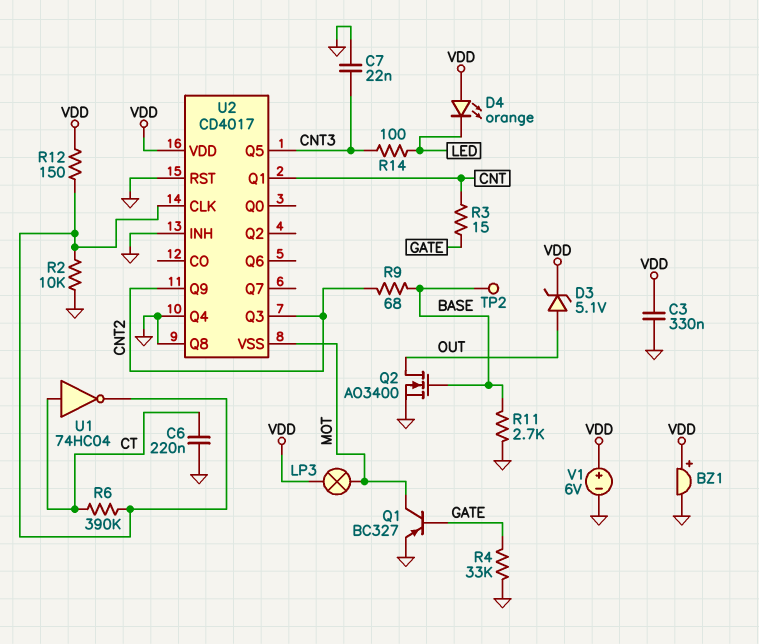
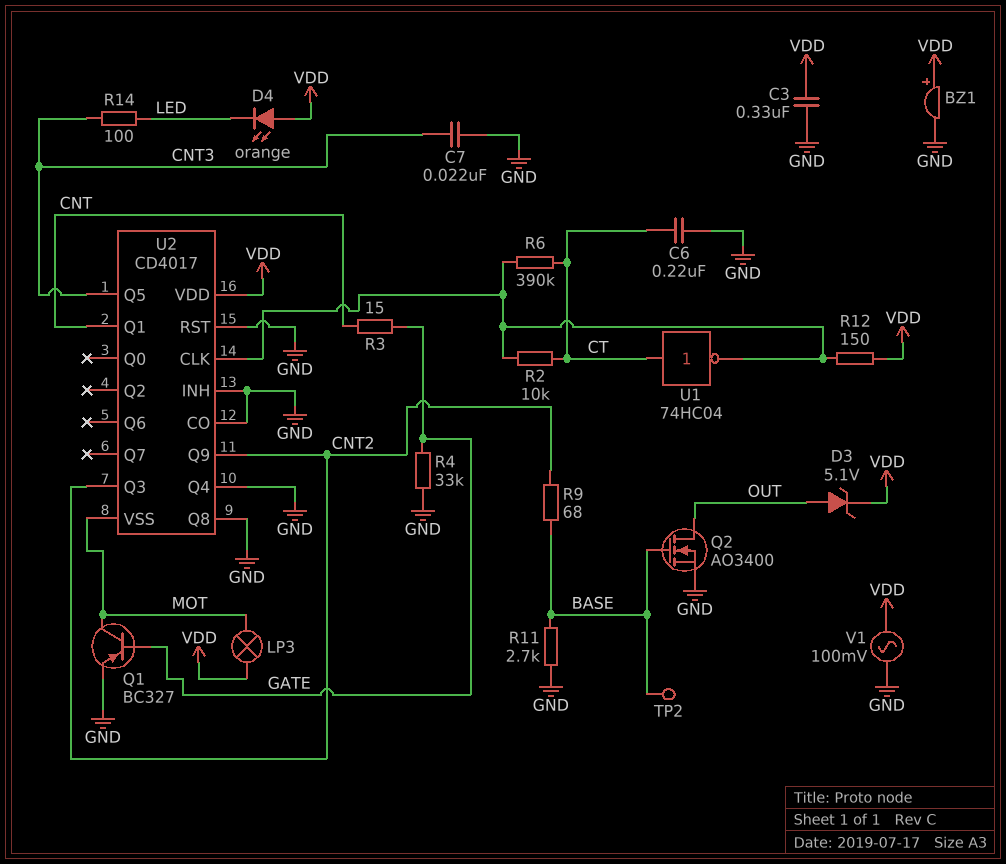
R2: 10k (GND, U2/CLK) -> 10k (CT, U2/CLK)
U2 pin CO: none -> GND
V1: 6V (plus VDD, minus GND) -> AC 100mV (GND, VDD)

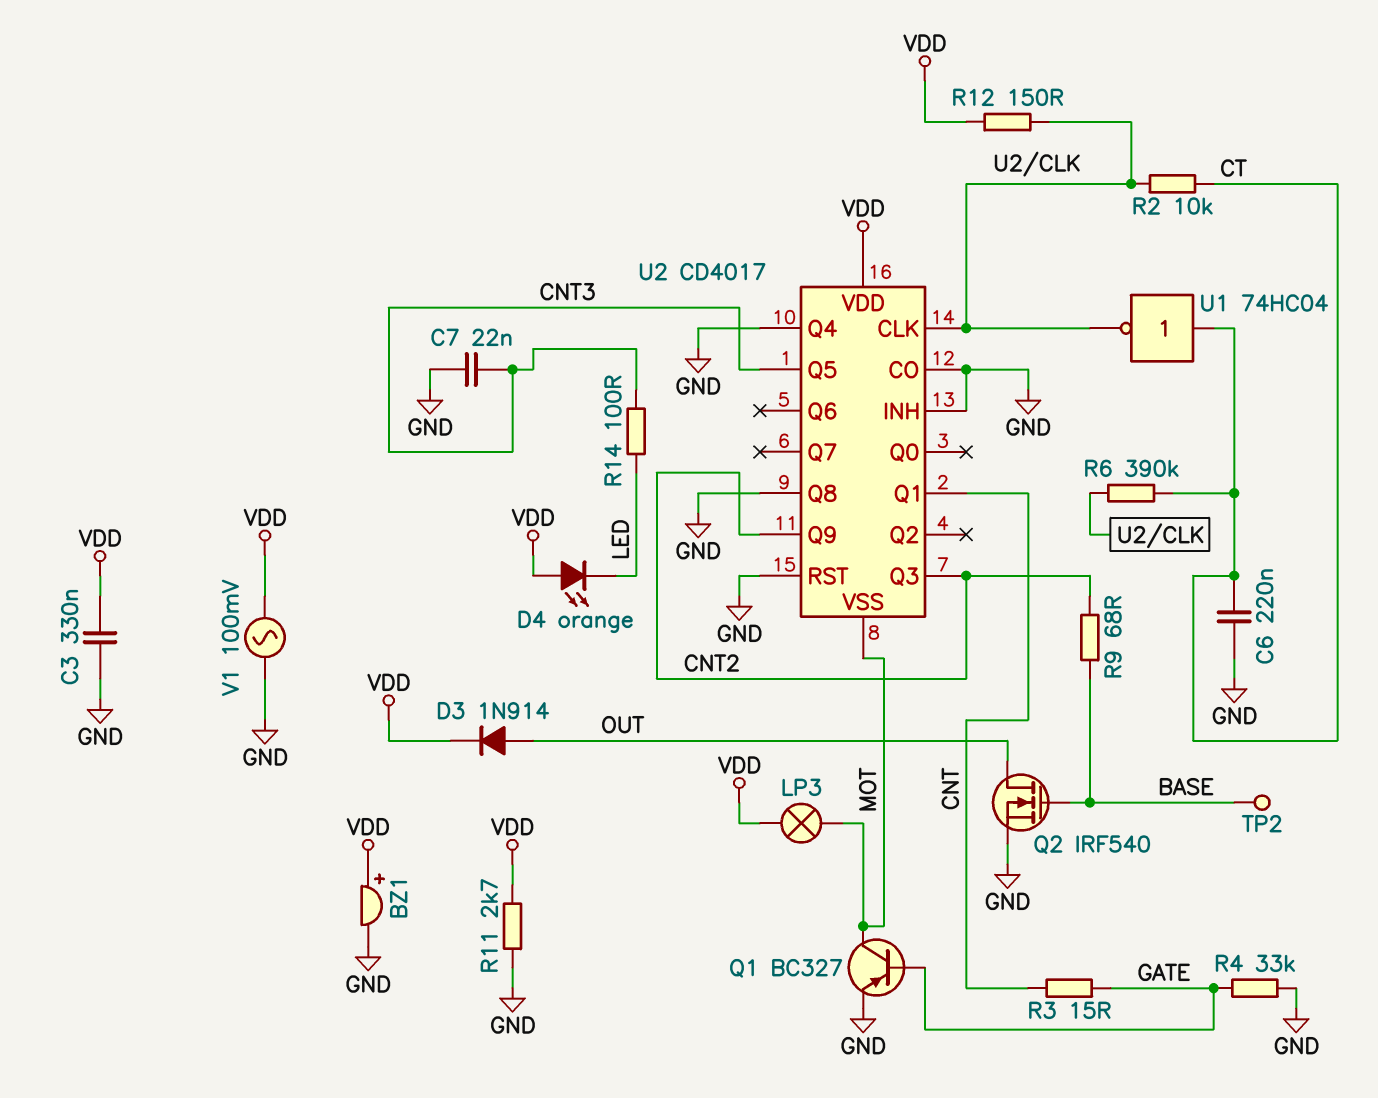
D3: zener 5.1V (A OUT, K VDD) -> diode 1N914 (A OUT, K VDD)
Q2: NMOS AO3400 (G BASE, D OUT, S GND) -> NMOS IRF540 (G BASE, D OUT, S GND)
R11: 2.7k (BASE, GND) -> 2.7k (GND, VDD)

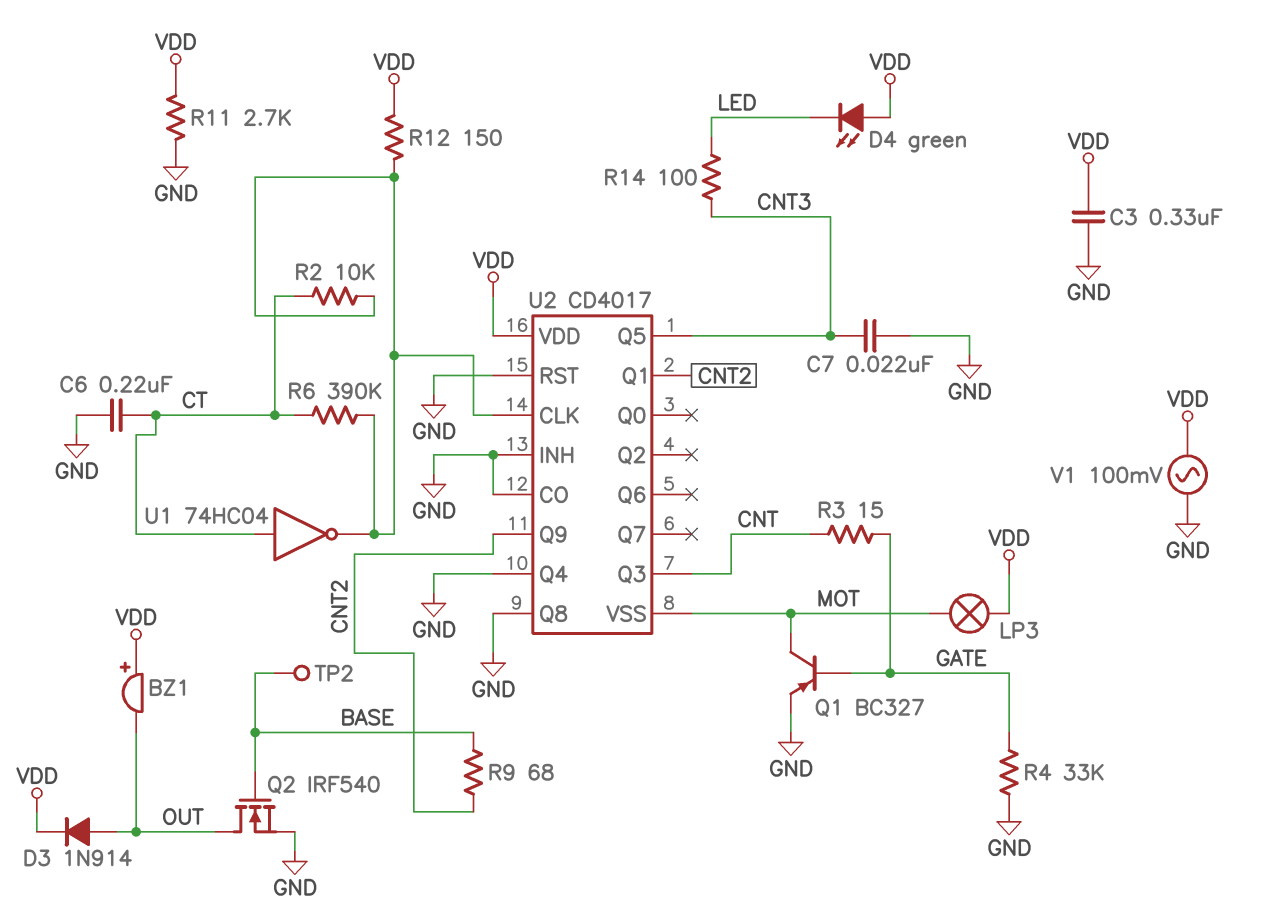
BZ1: buzzer (plus VDD, minus GND) -> buzzer (plus VDD, minus OUT)
D4: LED orange (A VDD, K LED) -> LED green (A VDD, K LED)
U2 pin Q1: CNT -> CNT2
U2 pin Q3: CNT2 -> CNT

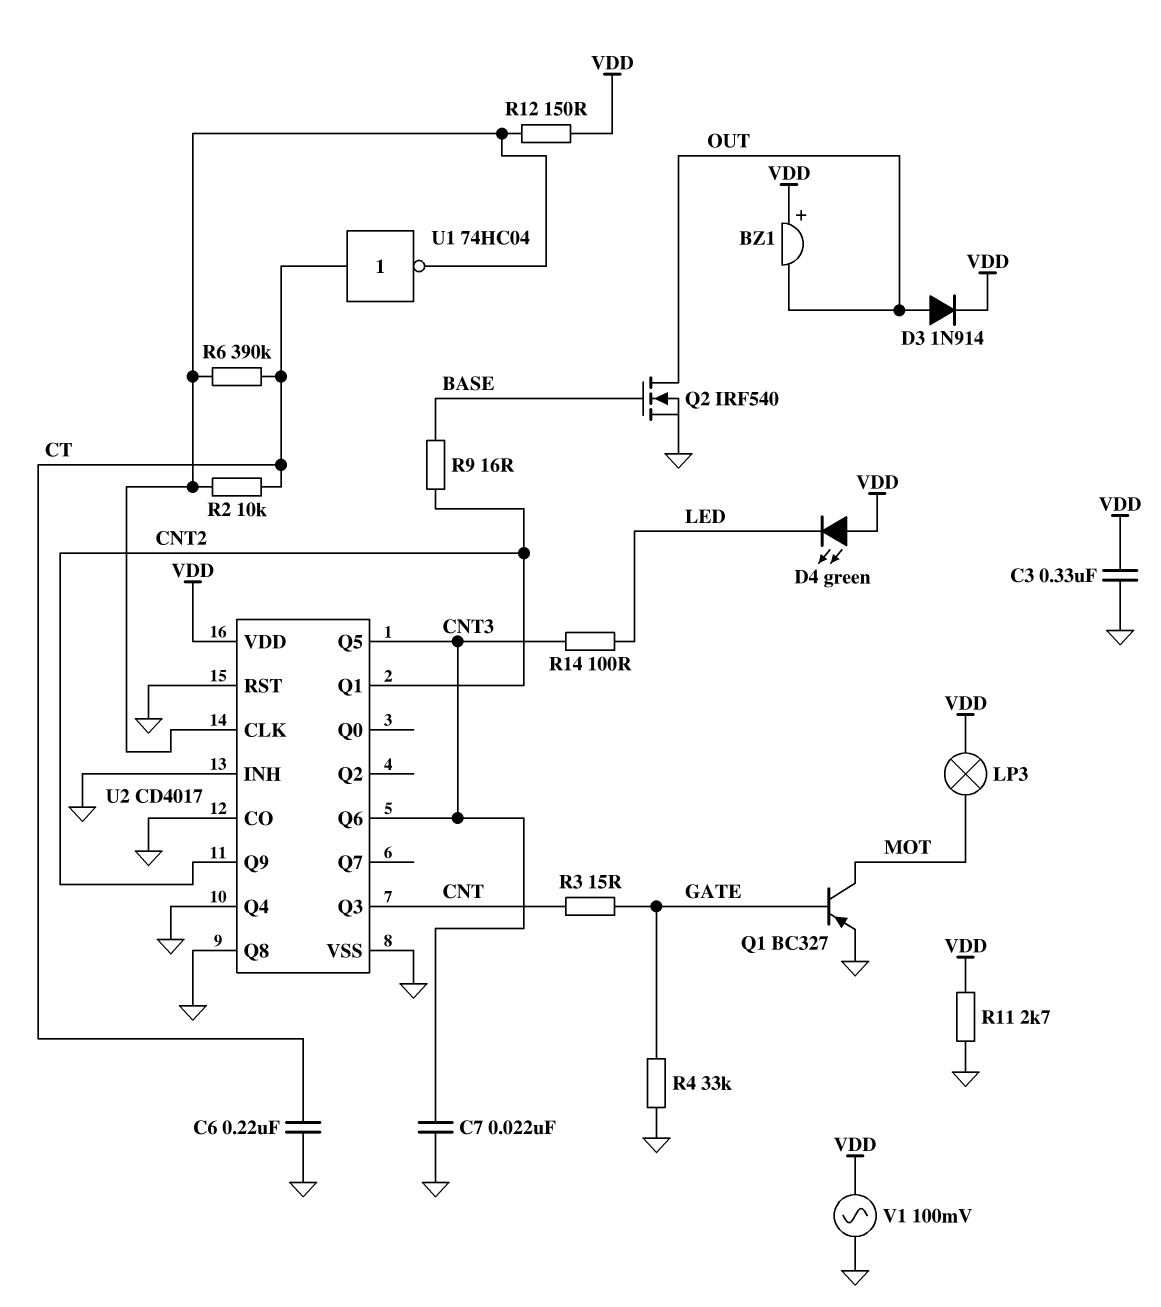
R9: 68 (BASE, CNT2) -> 16 (BASE, CNT2)
TP2: test point (BASE) -> none
U2 pin Q6: none -> CNT3
U2 pin VSS: MOT -> GND

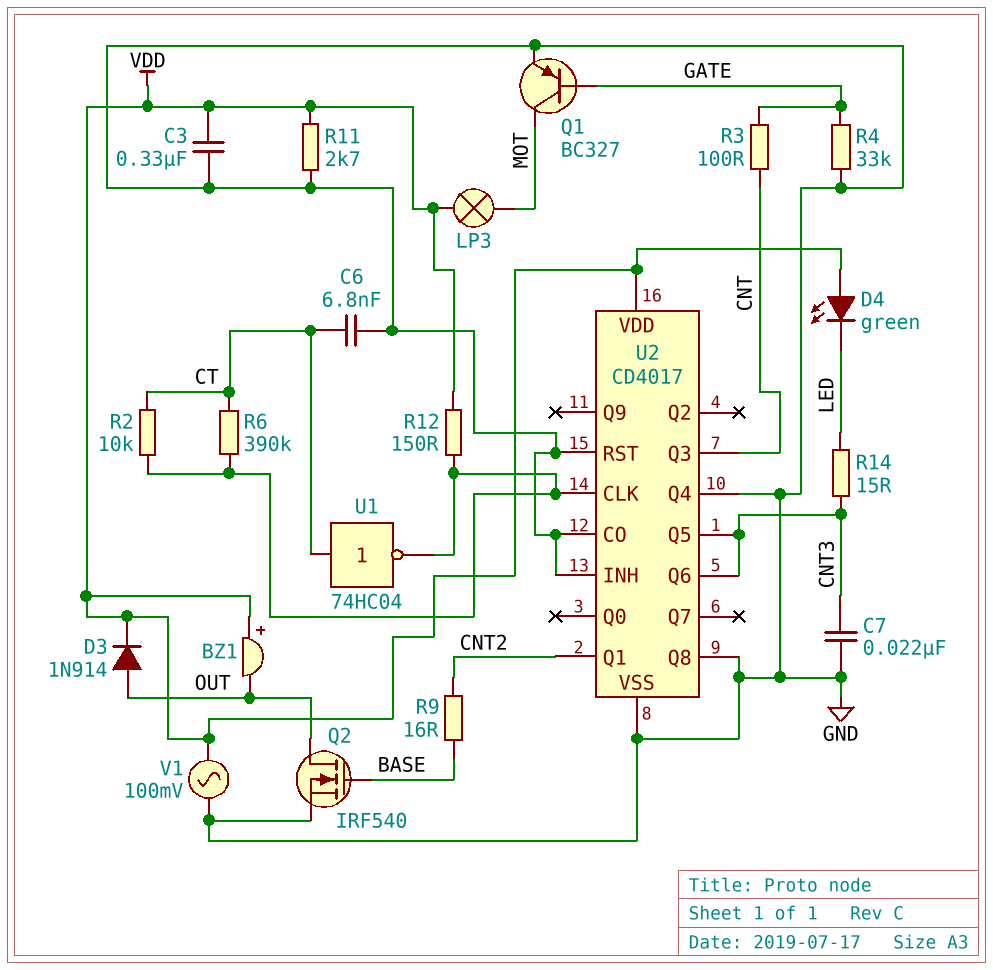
C6: 220nF (CT, GND) -> 6.8nF (CT, GND)
R3: 15 (CNT, GATE) -> 100 (CNT, GATE)
R14: 100 (CNT3, LED) -> 15 (CNT3, LED)
U2 pin Q9: CNT2 -> none

